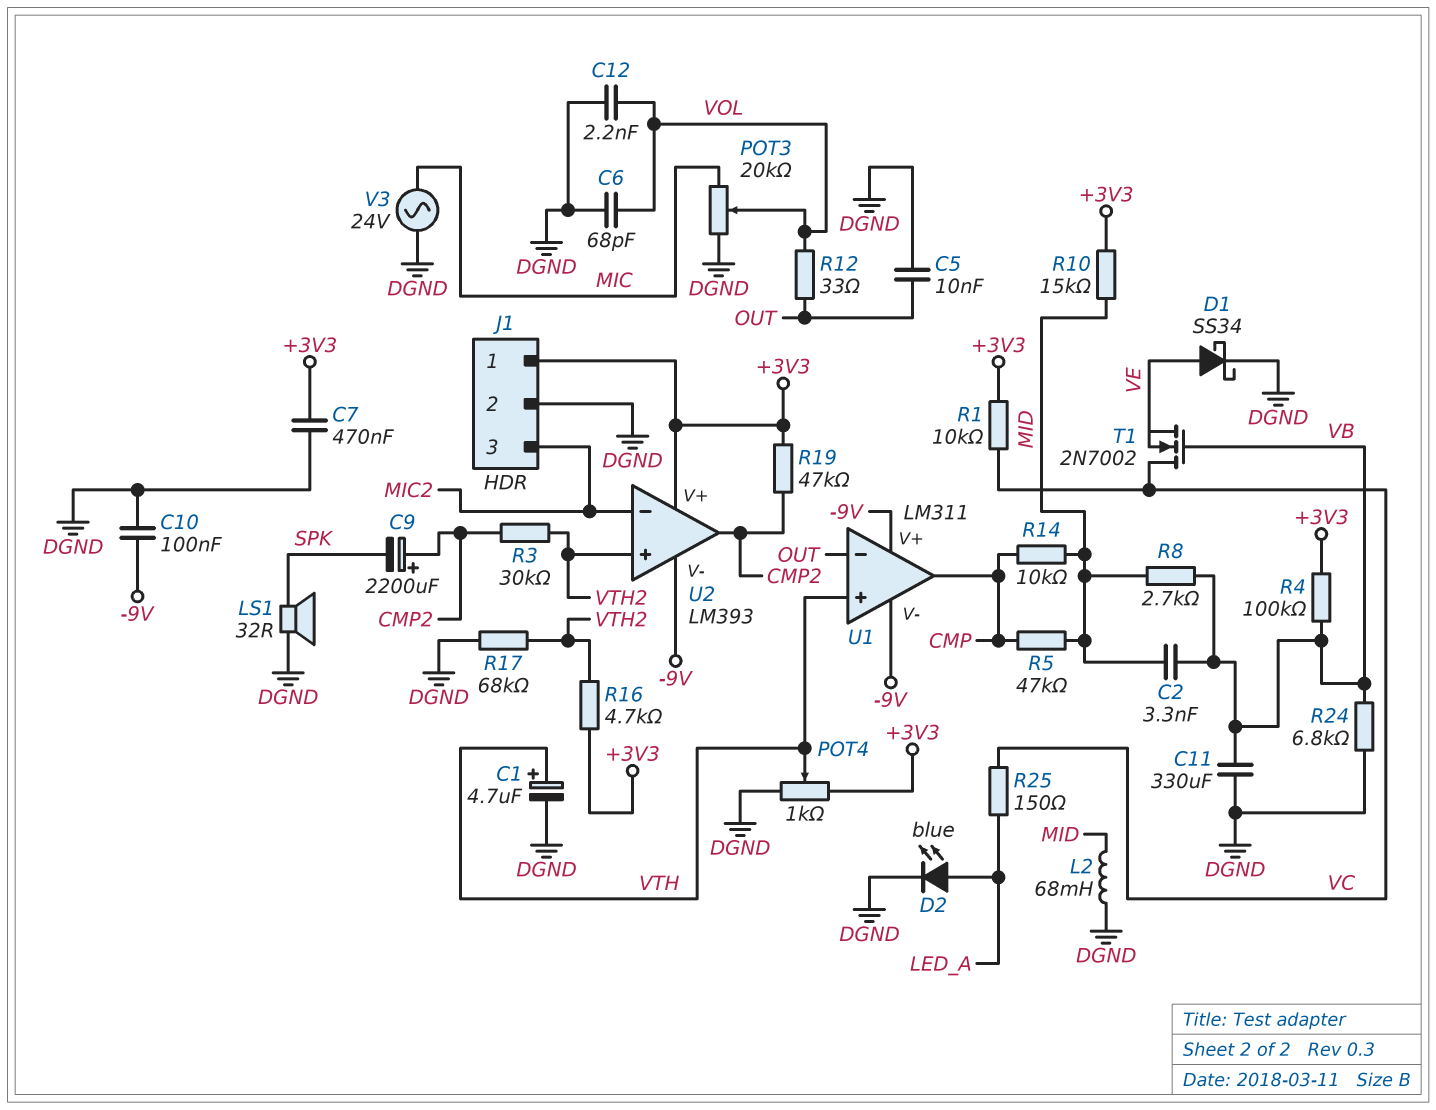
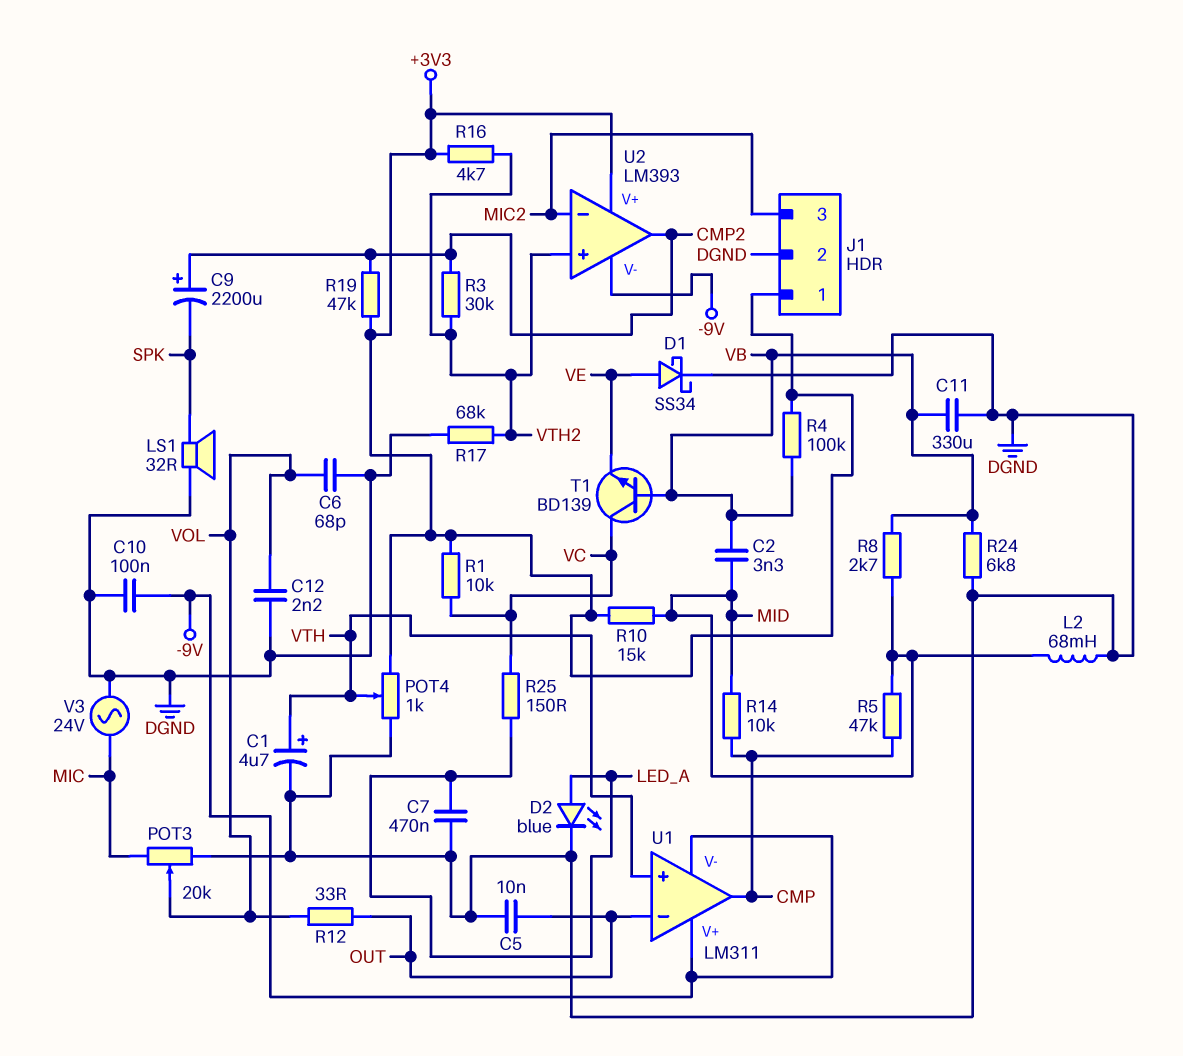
C7: 470nF (+3V3, DGND) -> 470nF (DGND, LED_A)
T1: NMOS 2N7002 (G VB, D VC, S VE) -> NPN BD139 (B VB, C VC, E VE)

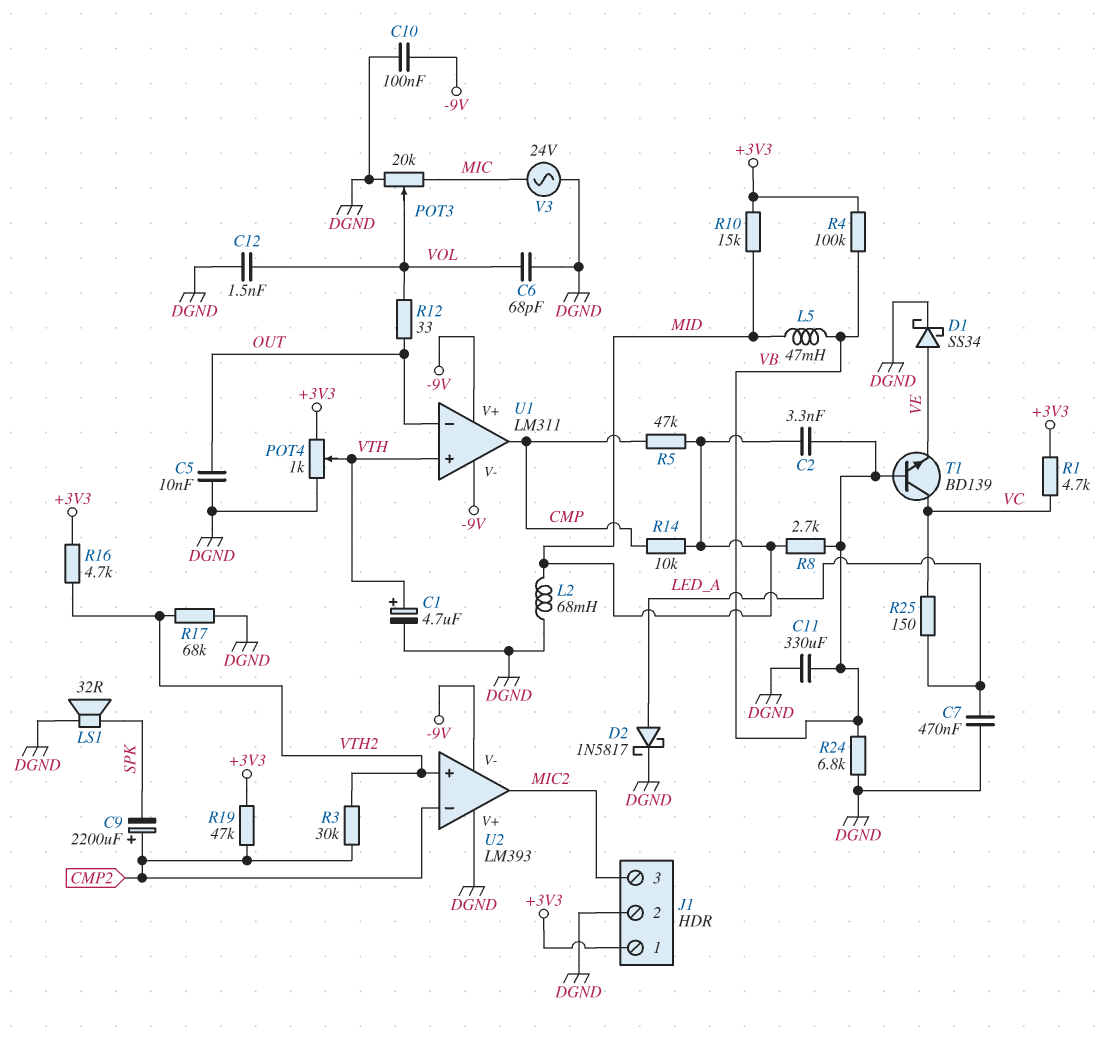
C12: 2.2nF (DGND, VOL) -> 1.5nF (DGND, VOL)
D2: LED blue (A LED_A, K DGND) -> schottky 1N5817 (A LED_A, K DGND)
L5: none -> 47mH (MID, VB)
R1: 10k (+3V3, VC) -> 4.7k (+3V3, VC)
U2 pin V+: +3V3 -> DGND
U2 pin in-: MIC2 -> CMP2
U2 pin out: CMP2 -> MIC2

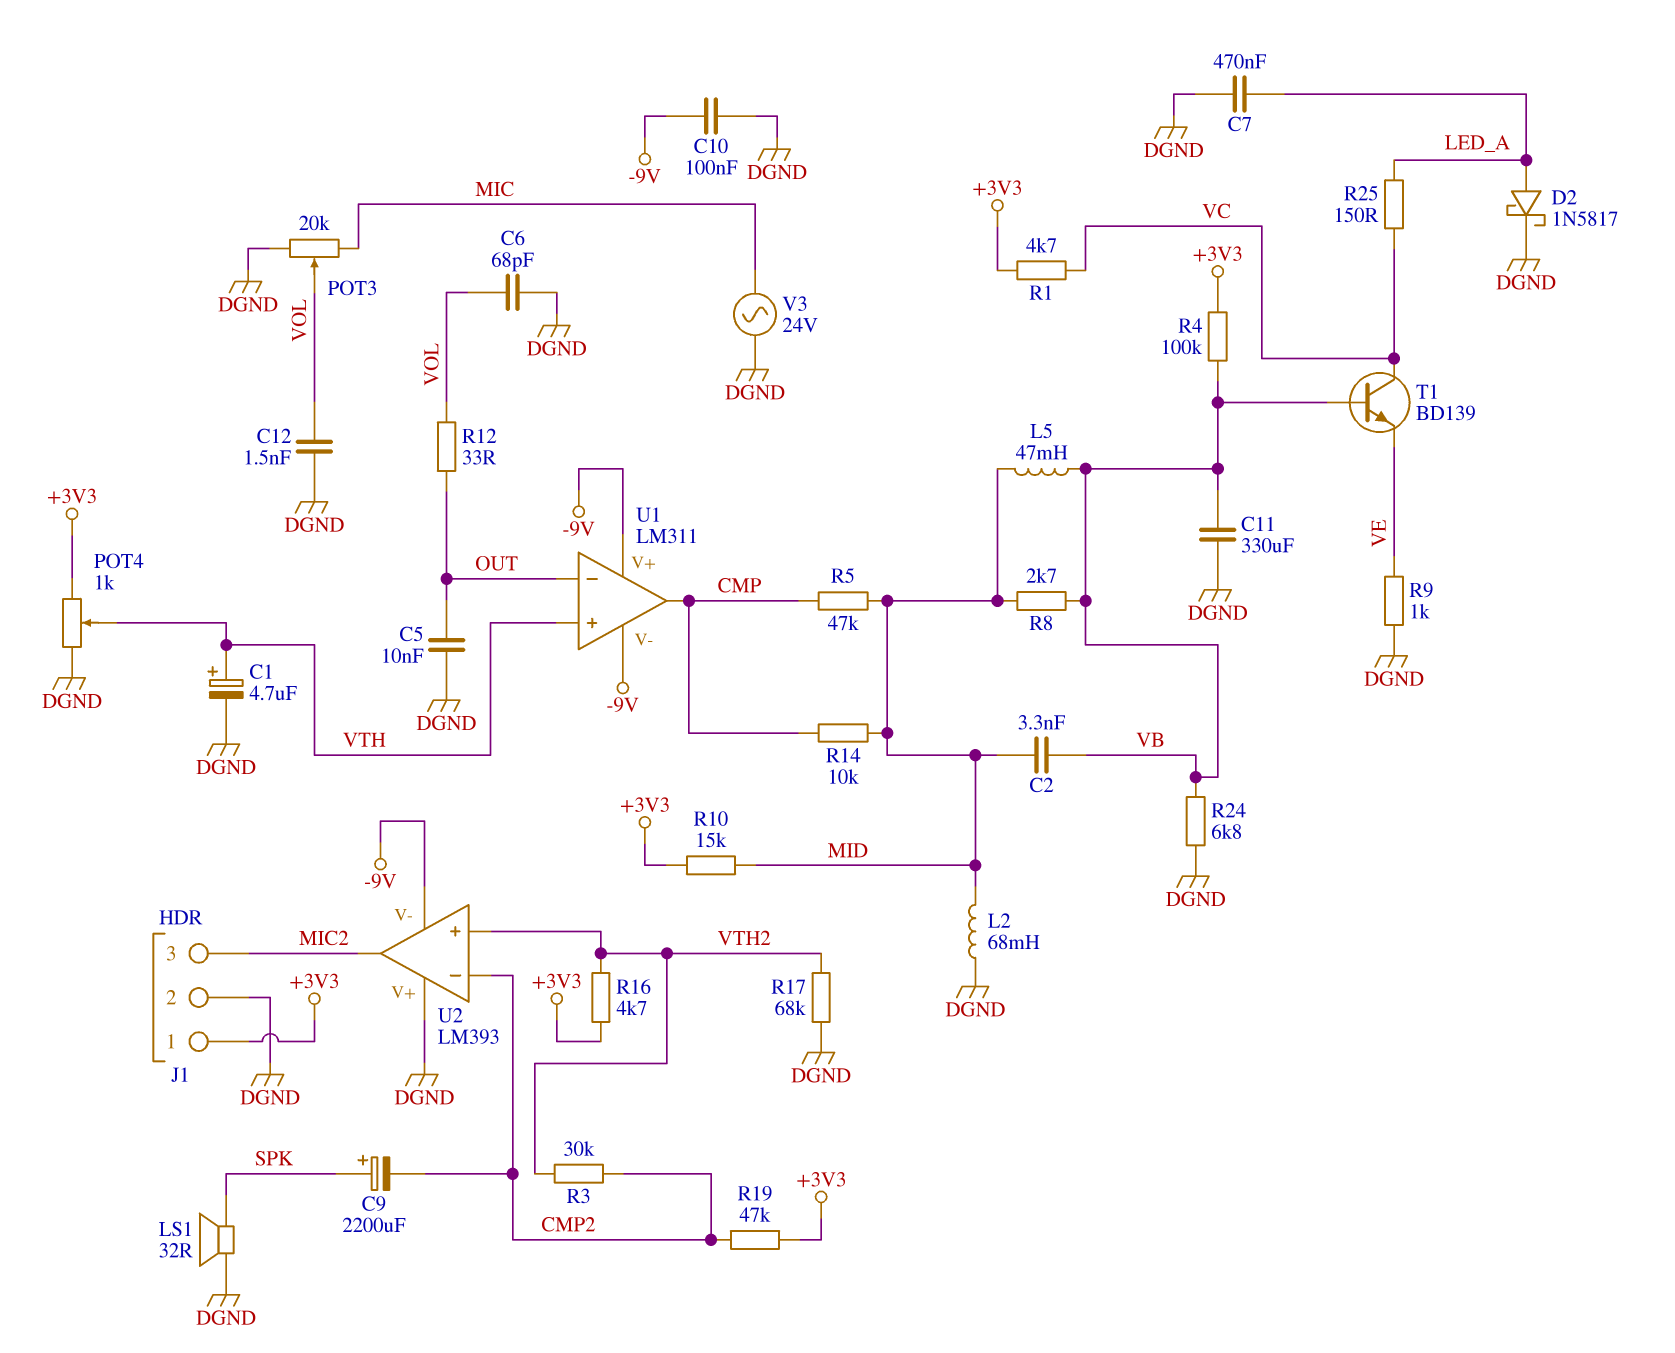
C9: 2200uF (plus CMP2, minus SPK) -> 2200uF (plus SPK, minus CMP2)
D1: schottky SS34 (A VE, K DGND) -> none
R9: none -> 1k (DGND, VE)

